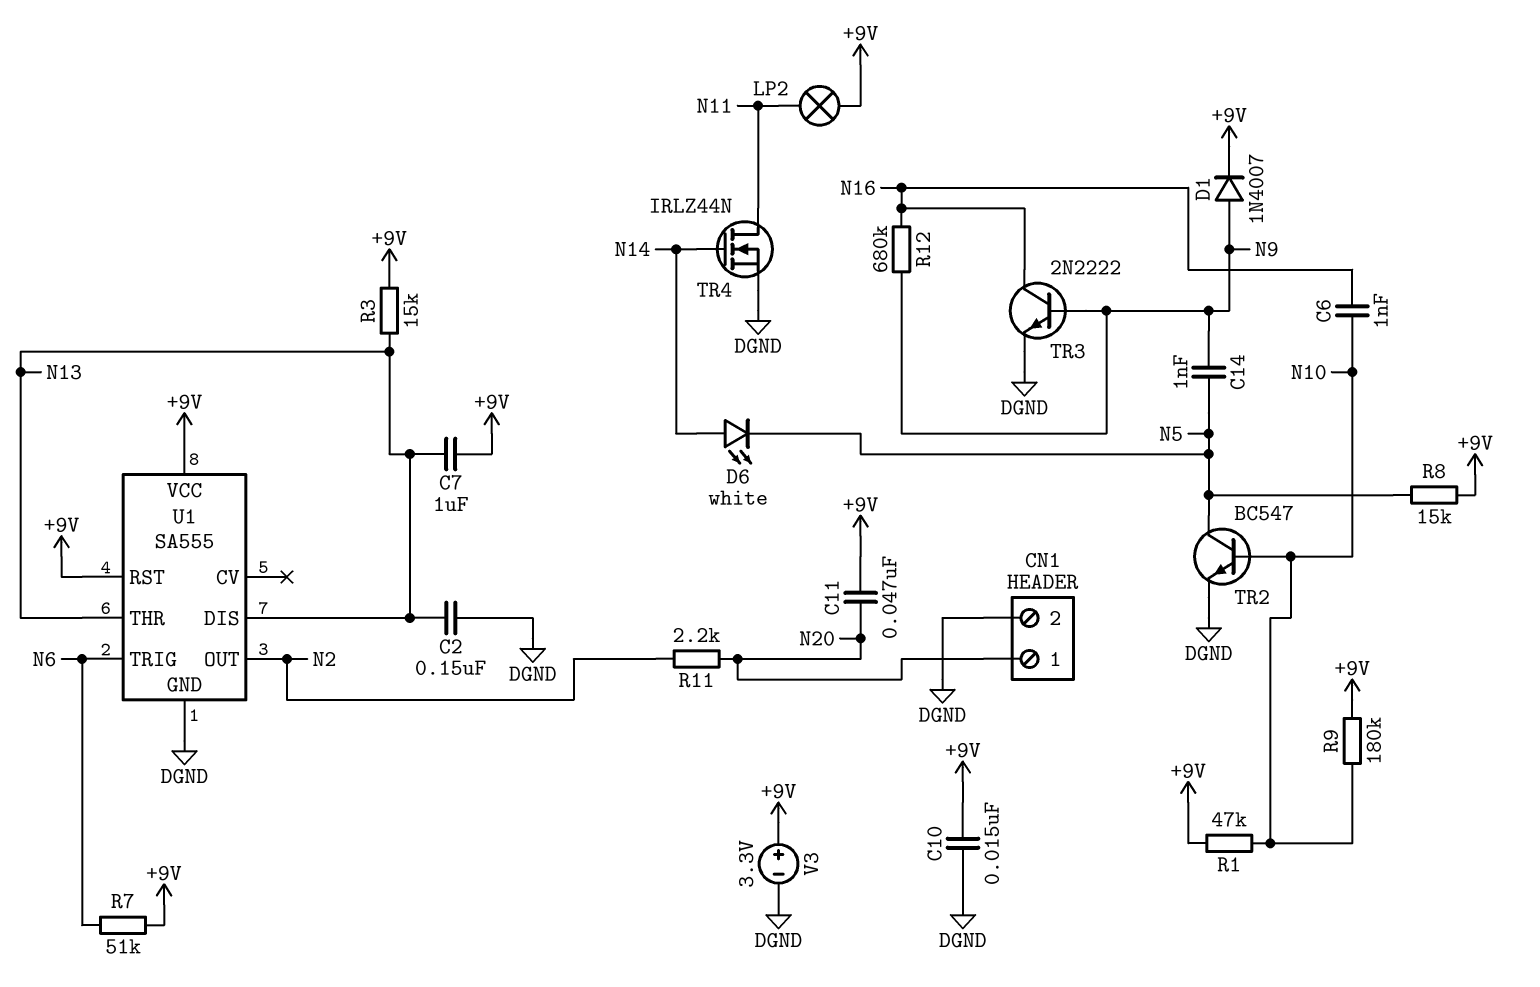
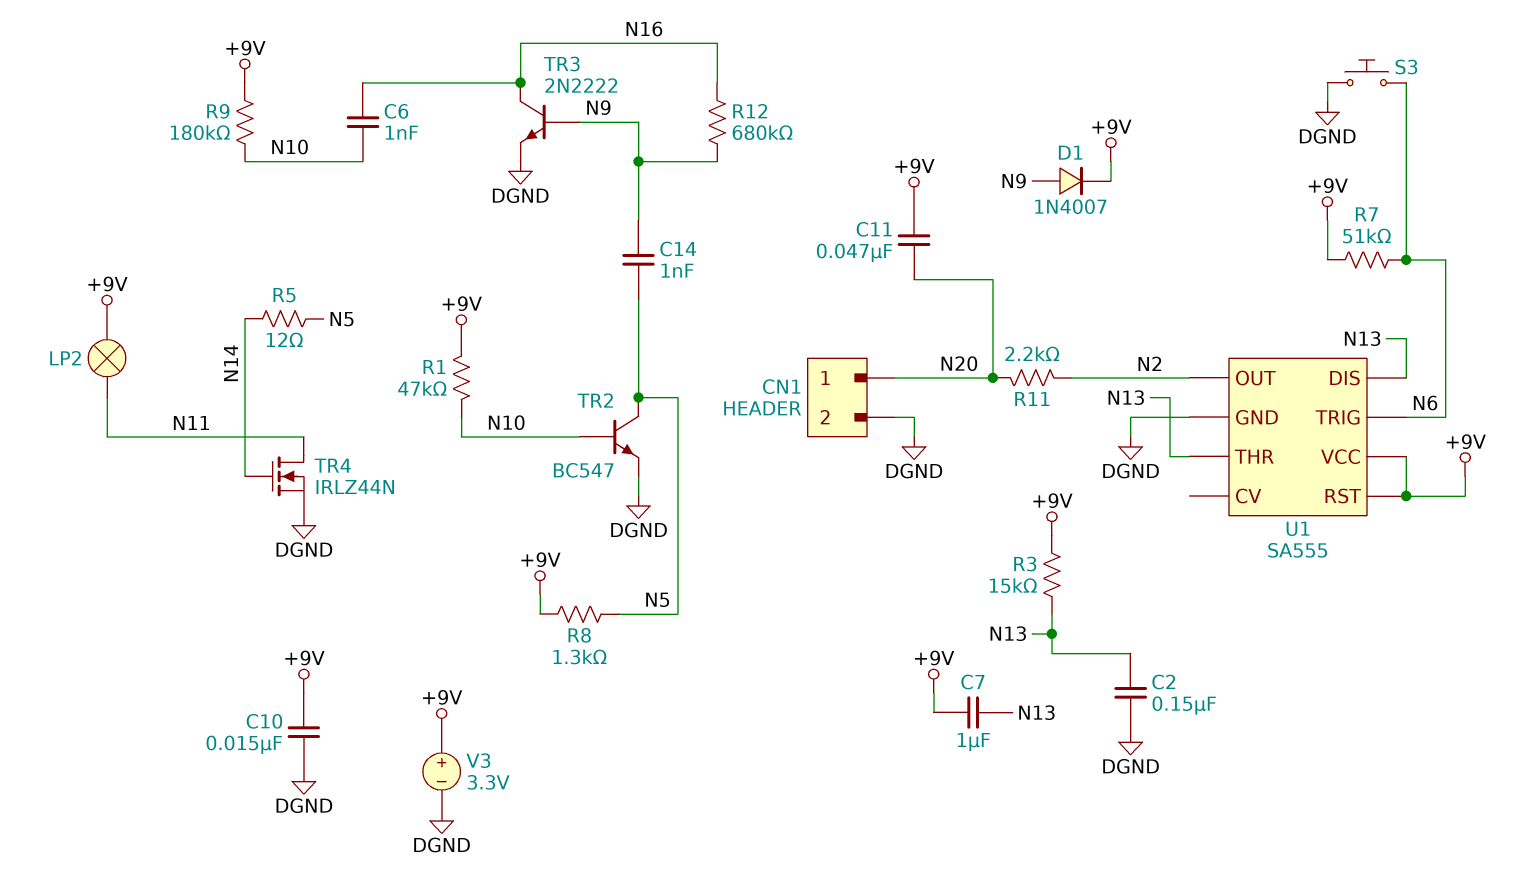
D6: LED white (A N14, K N5) -> none
R5: none -> 12 (N5, N14)
R8: 15k (+9V, N5) -> 1.3k (+9V, N5)
S3: none -> button (DGND, N6)

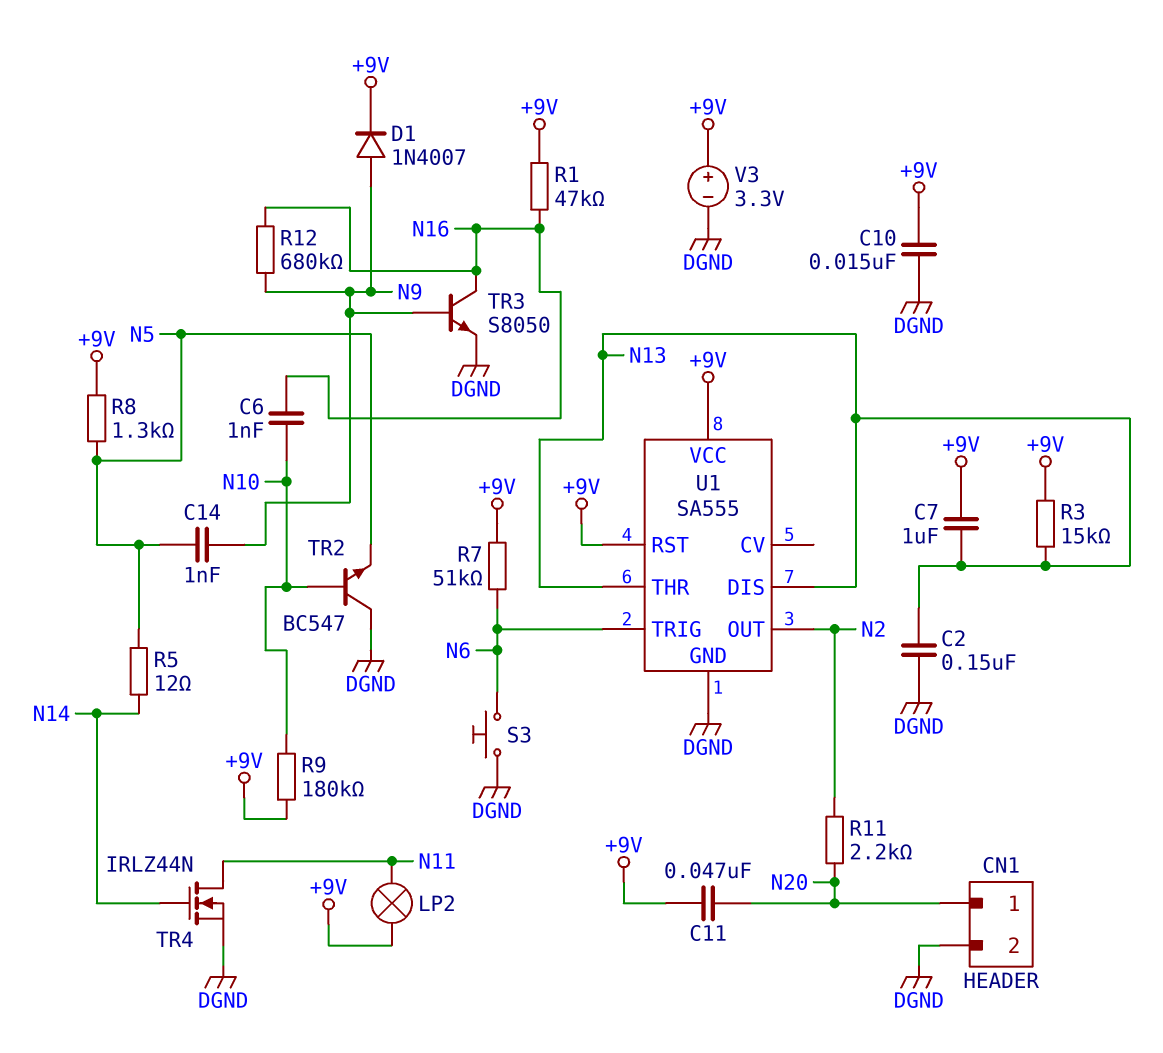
R1: 47k (+9V, N10) -> 47k (+9V, N16)
TR2: NPN BC547 (B N10, C N5, E DGND) -> NPN BC547 (B N10, C DGND, E N5)
TR3: NPN 2N2222 (B N9, C N16, E DGND) -> NPN S8050 (B N9, C N16, E DGND)

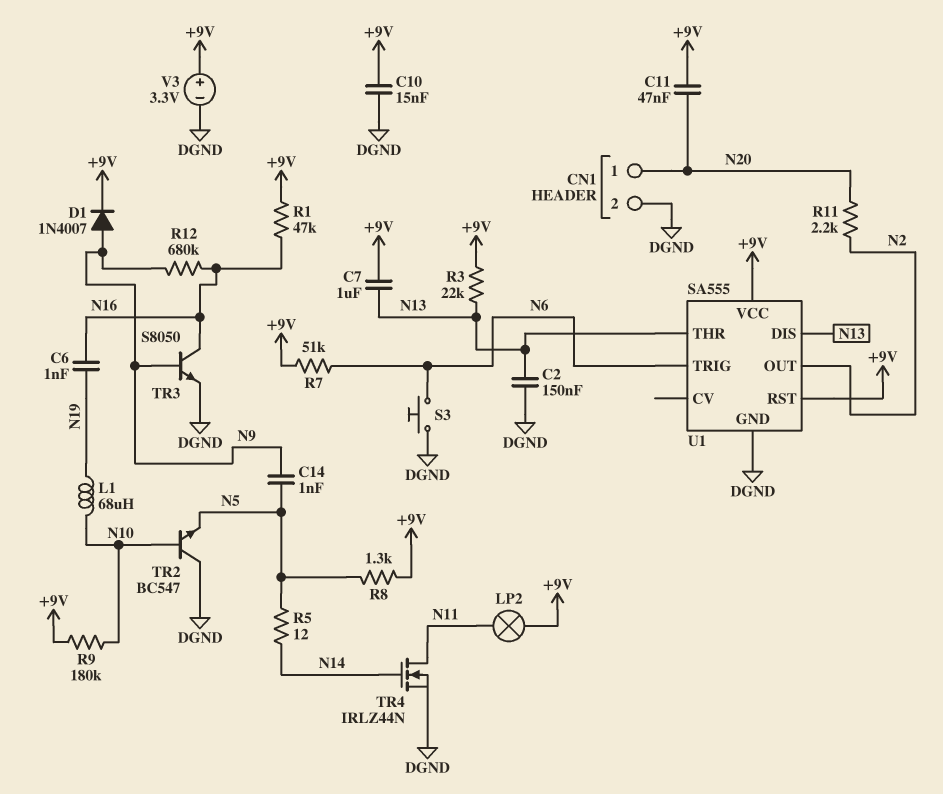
C6: 1nF (N10, N16) -> 1nF (N16, N19)
L1: none -> 68uH (N10, N19)
R3: 15k (+9V, N13) -> 22k (+9V, N13)

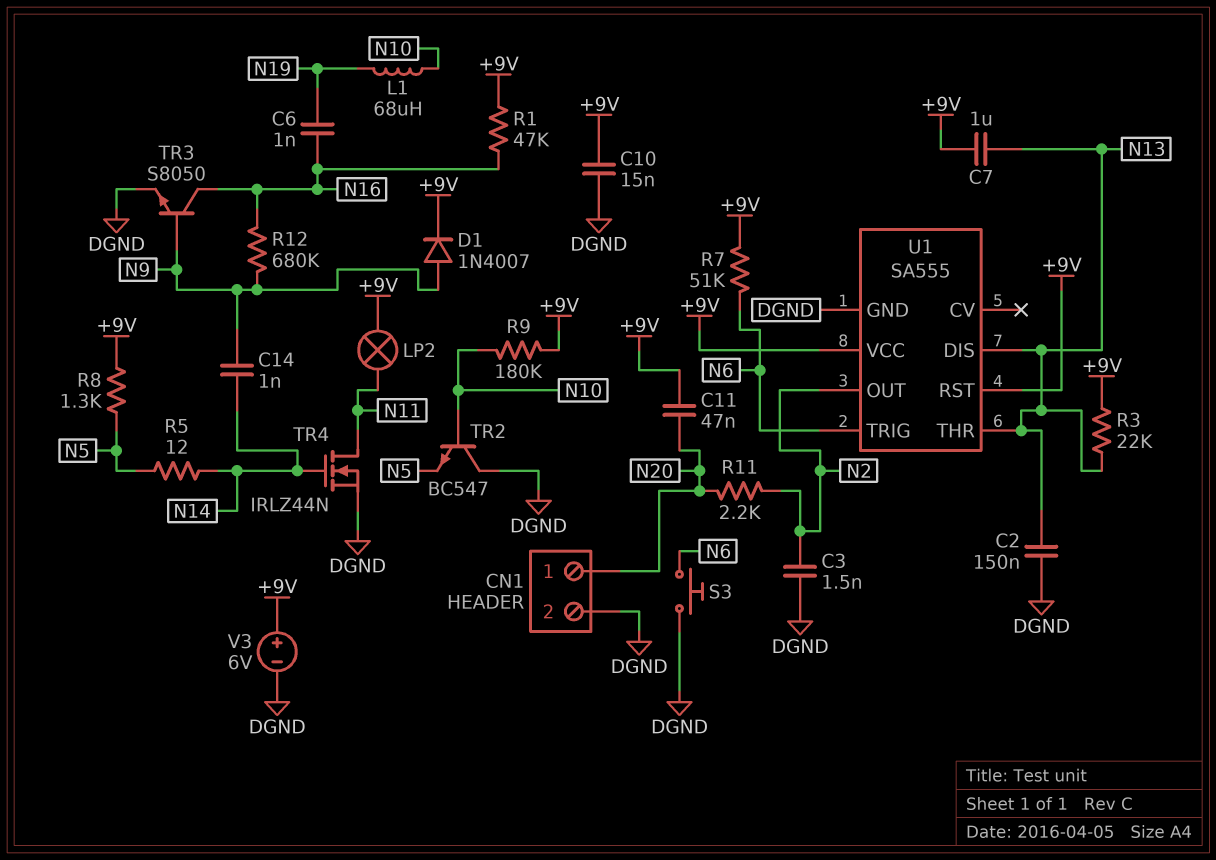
C3: none -> 1.5nF (DGND, N2)
C14: 1nF (N5, N9) -> 1nF (N9, N14)
V3: 3.3V (plus +9V, minus DGND) -> 6V (plus +9V, minus DGND)

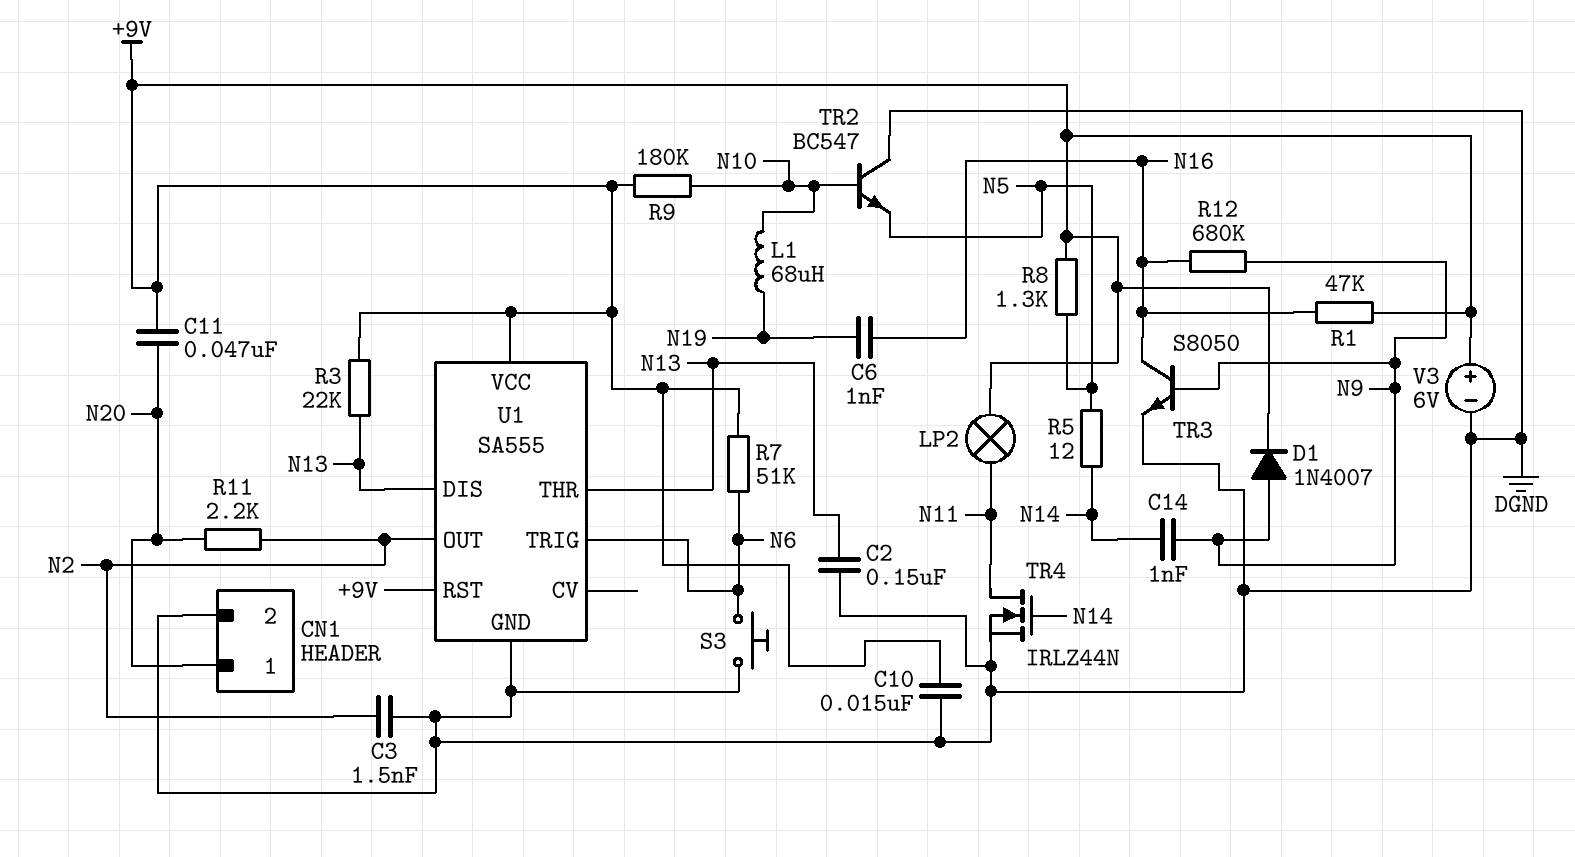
C7: 1uF (+9V, N13) -> none

